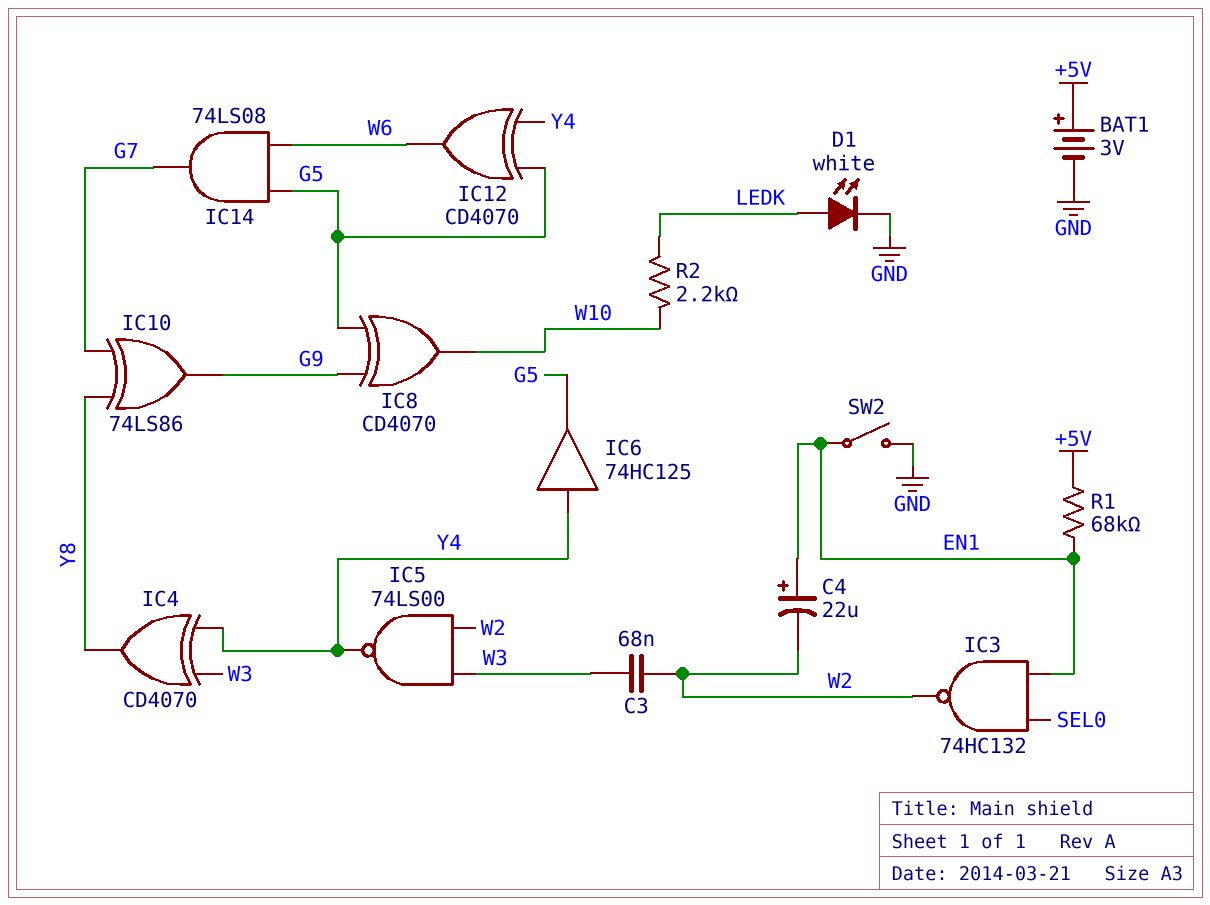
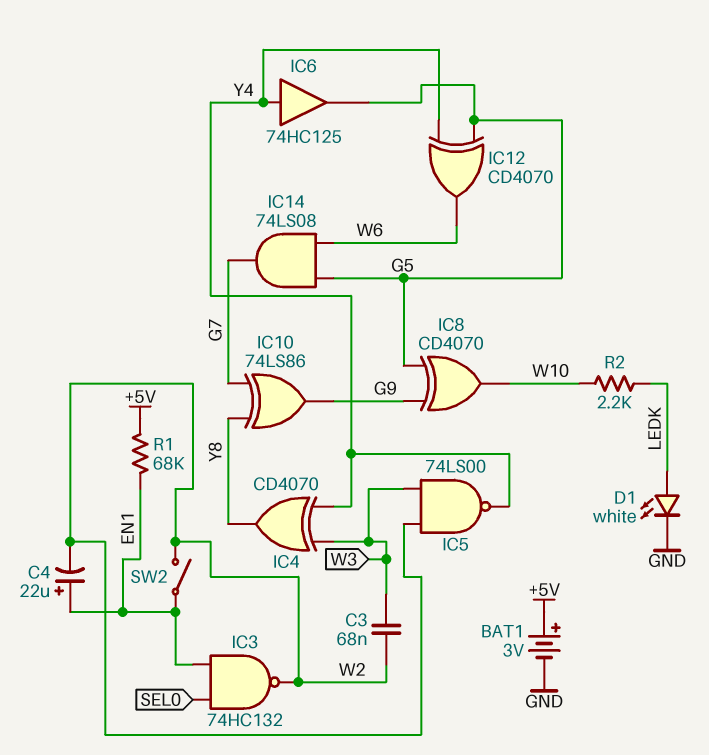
SW2: switch (EN1, GND) -> switch (EN1, W2)

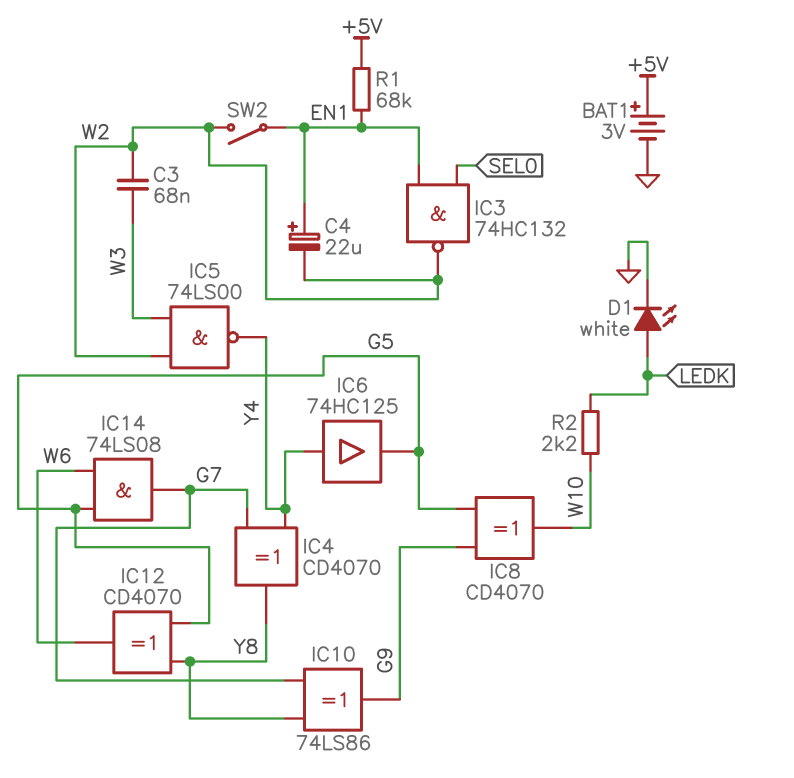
IC4: XOR CD4070 (in W3, in Y4, out Y8) -> XOR CD4070 (in G7, in Y4, out Y8)
IC12: XOR CD4070 (in G5, in Y4, out W6) -> XOR CD4070 (in G5, in Y8, out W6)

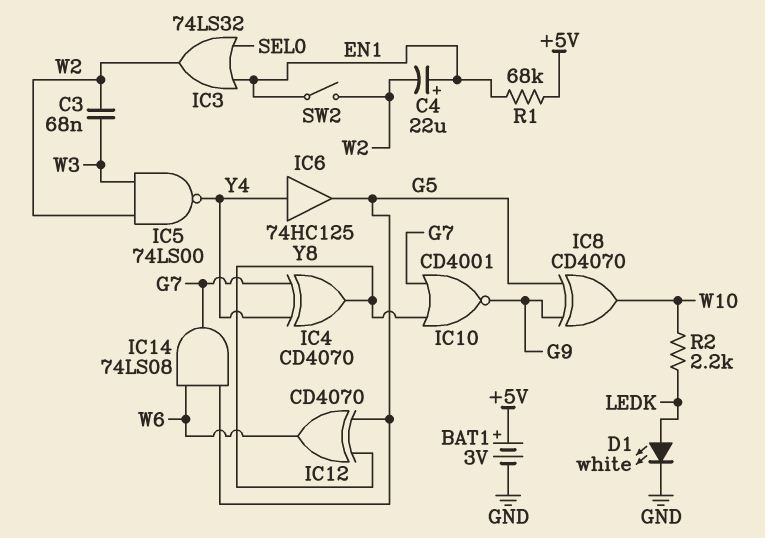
IC3: NAND 74HC132 (in EN1, in SEL0, out W2) -> OR 74LS32 (in EN1, in SEL0, out W2)
IC10: XOR 74LS86 (in G7, in Y8, out G9) -> NOR CD4001 (in G7, in Y8, out G9)

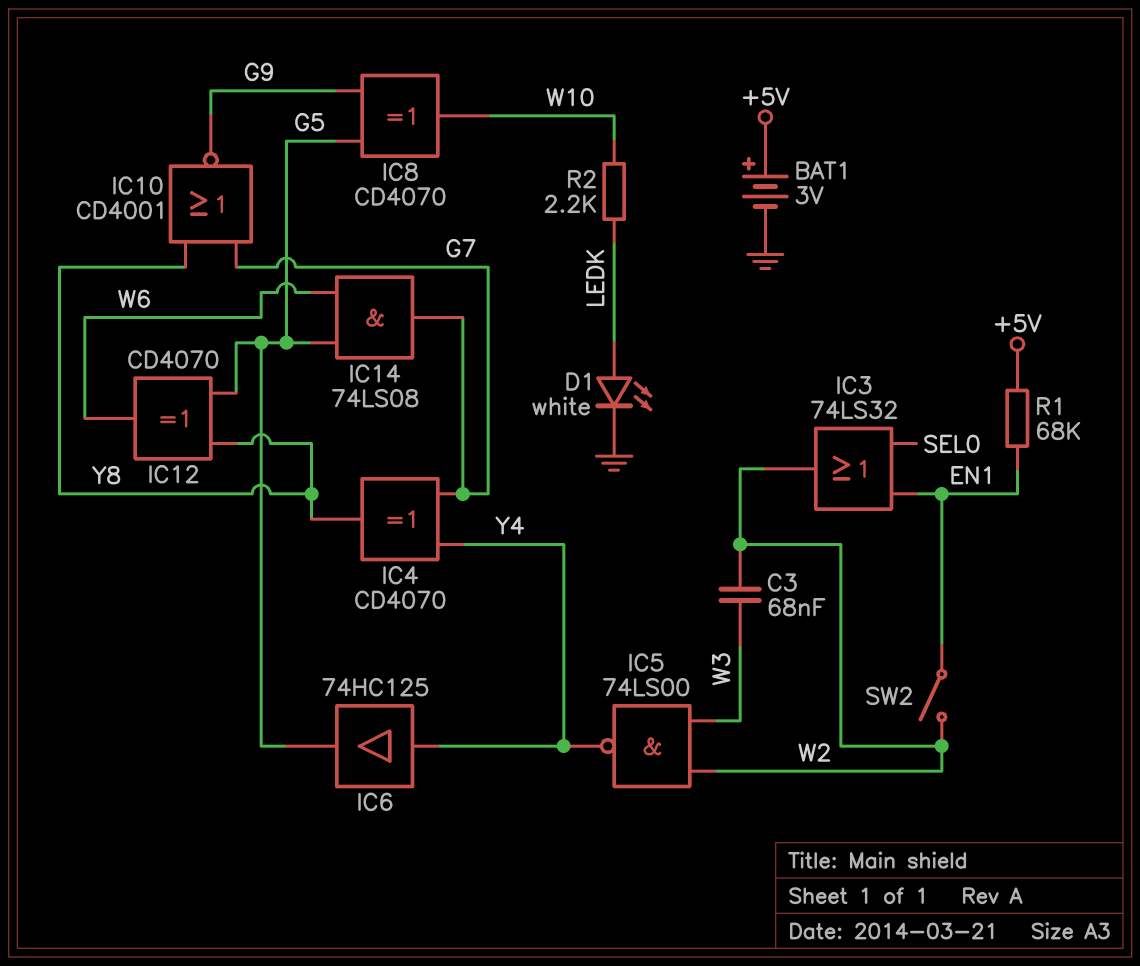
C4: 22uF (plus EN1, minus W2) -> none

